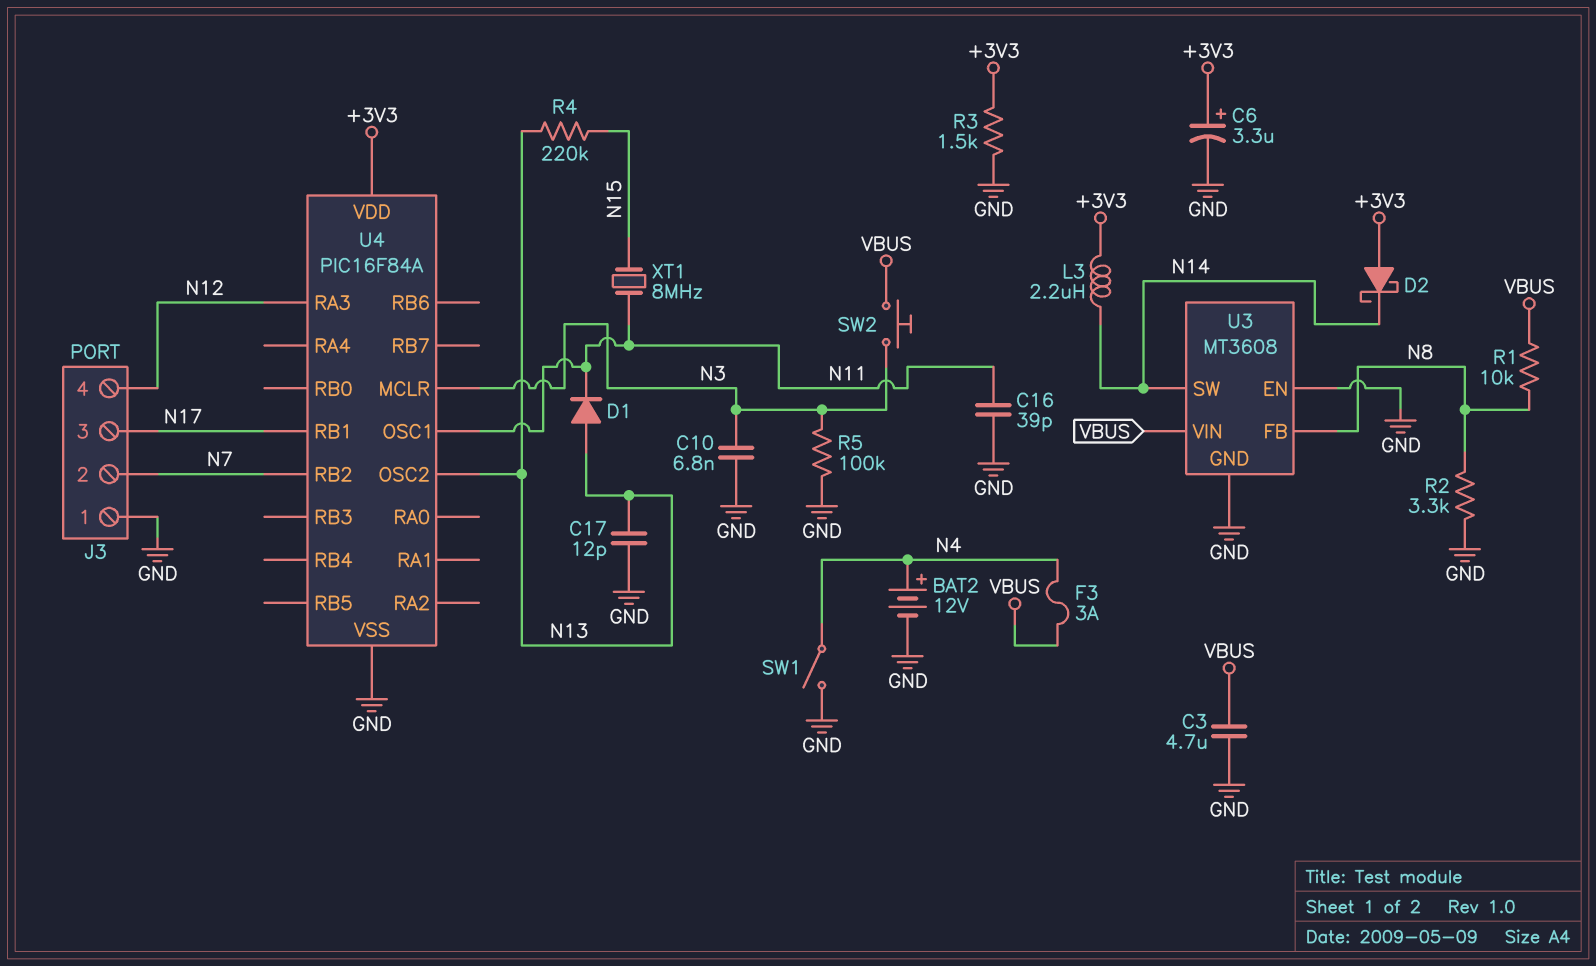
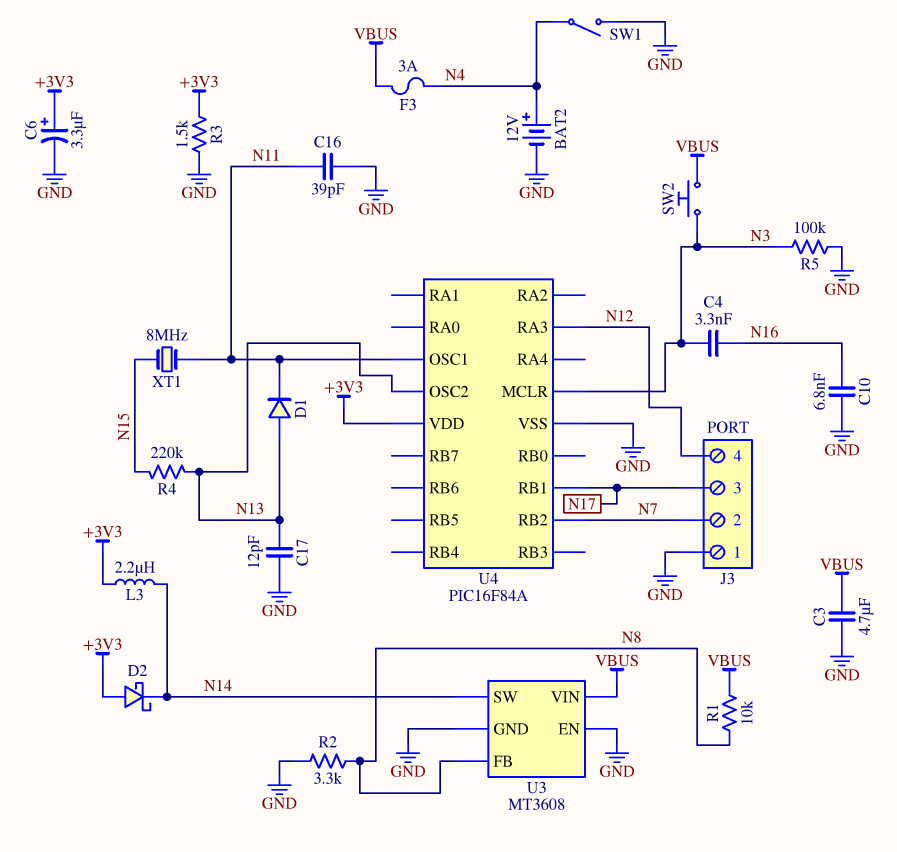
C4: none -> 3.3nF (N3, N16)
C10: 6.8nF (GND, N3) -> 6.8nF (GND, N16)

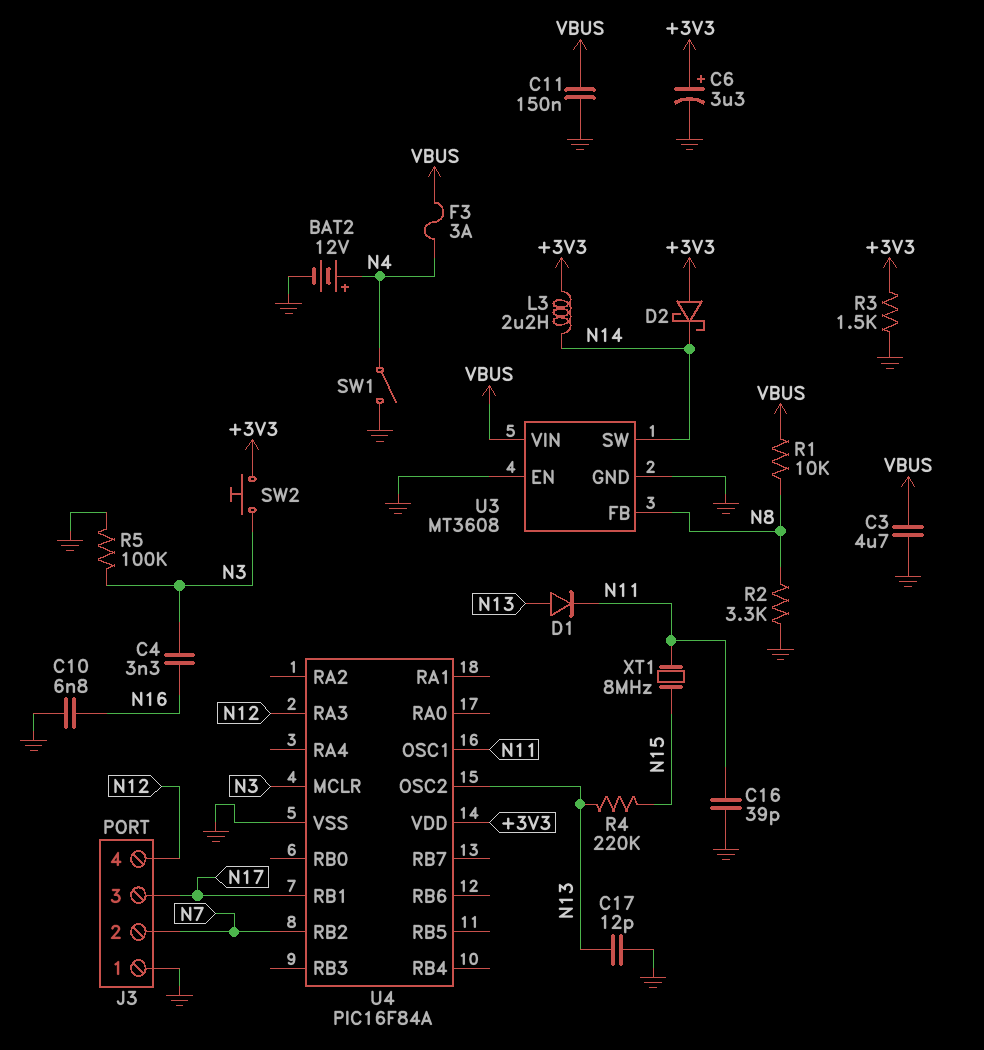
C11: none -> 150nF (GND, VBUS)
SW2: button (N3, VBUS) -> button (+3V3, N3)

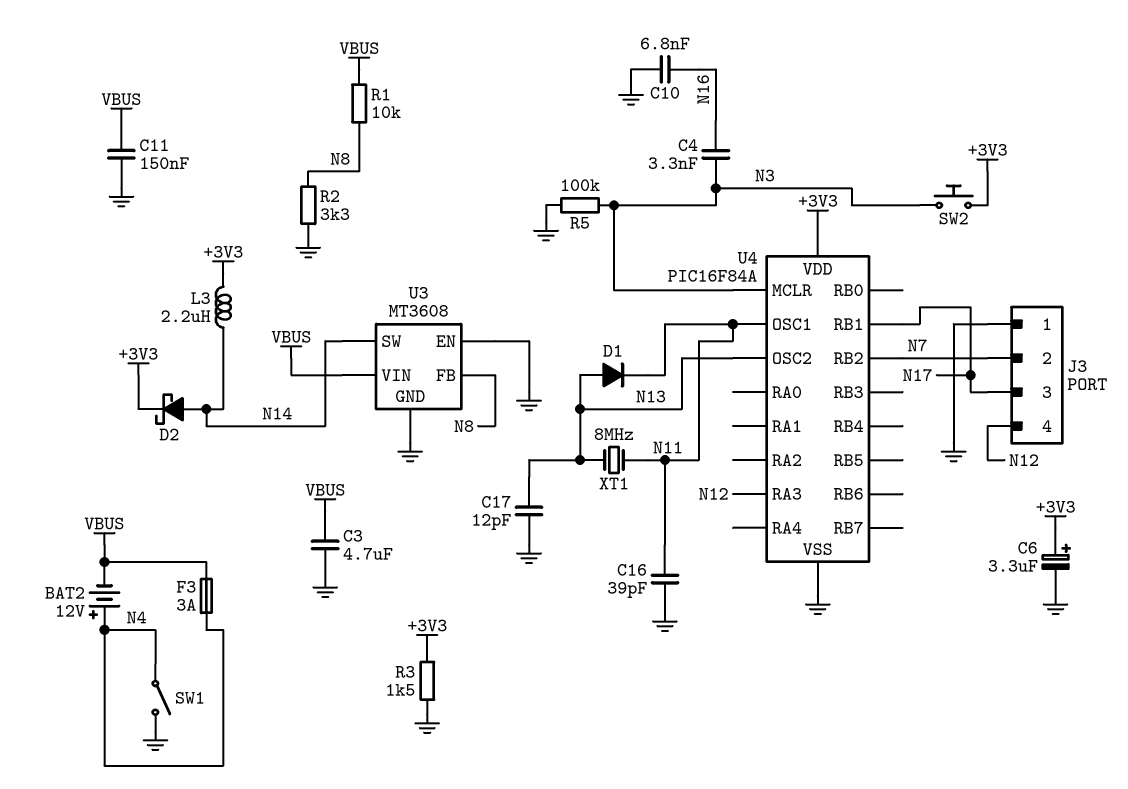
BAT2: 12V (plus N4, minus GND) -> 12V (plus N4, minus VBUS)
D2: schottky (A +3V3, K N14) -> schottky (A N14, K +3V3)
R4: 220k (N13, N15) -> none
XT1: 8MHz (N11, N15) -> 8MHz (N11, N13)

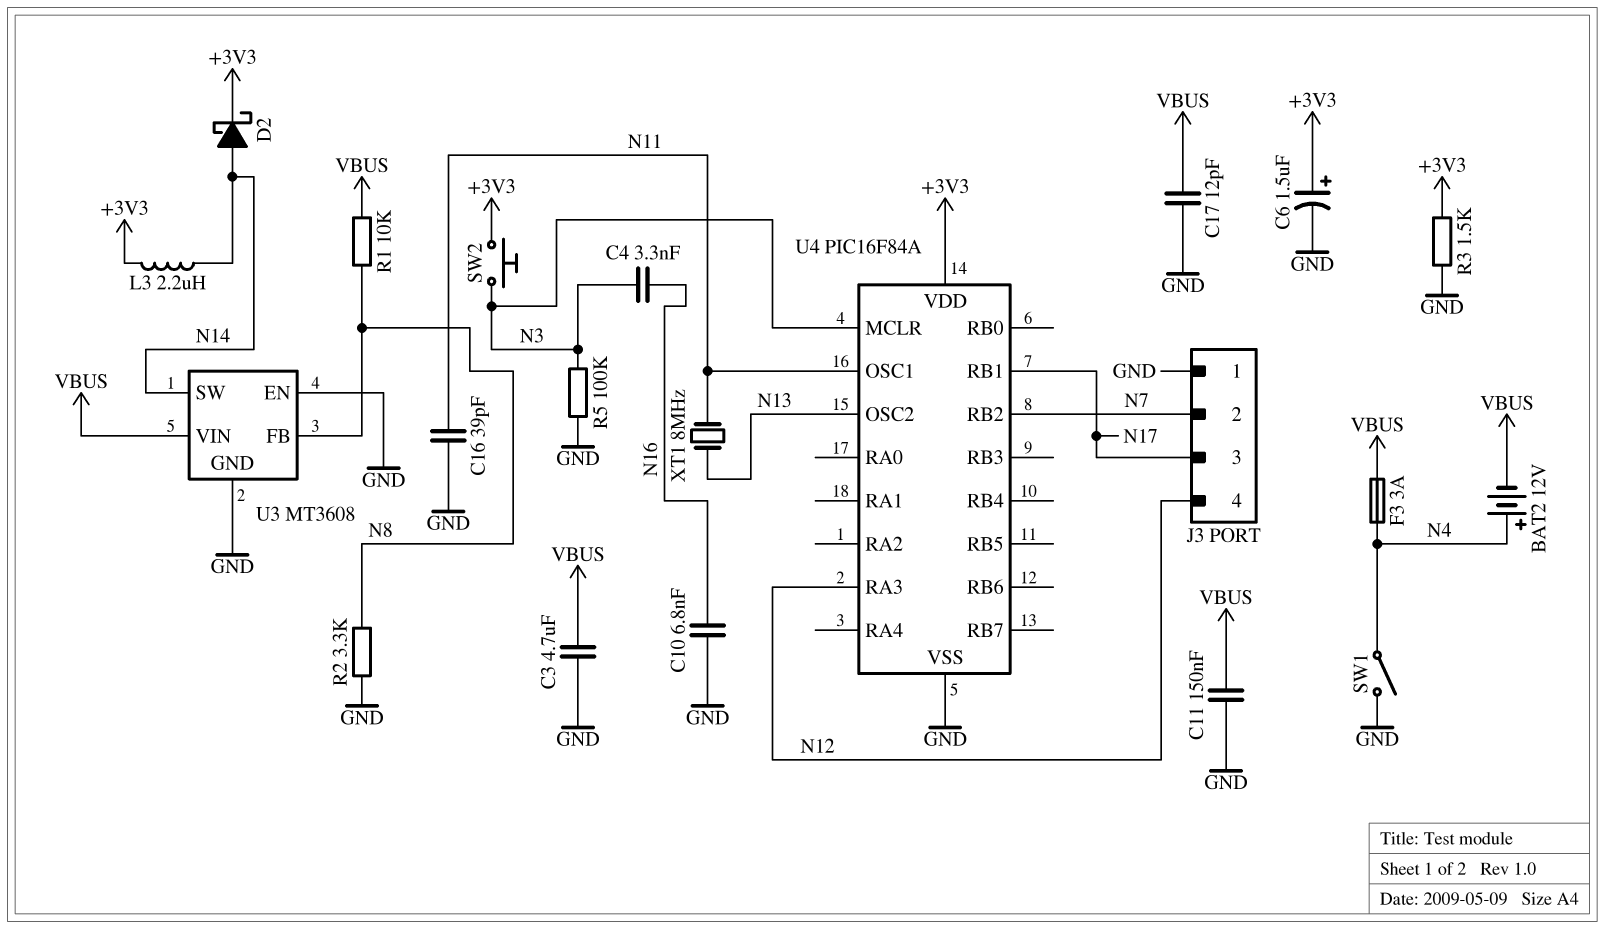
C6: 3.3uF (plus +3V3, minus GND) -> 1.5uF (plus +3V3, minus GND)
C17: 12pF (GND, N13) -> 12pF (GND, VBUS)
D1: diode (A N13, K N11) -> none

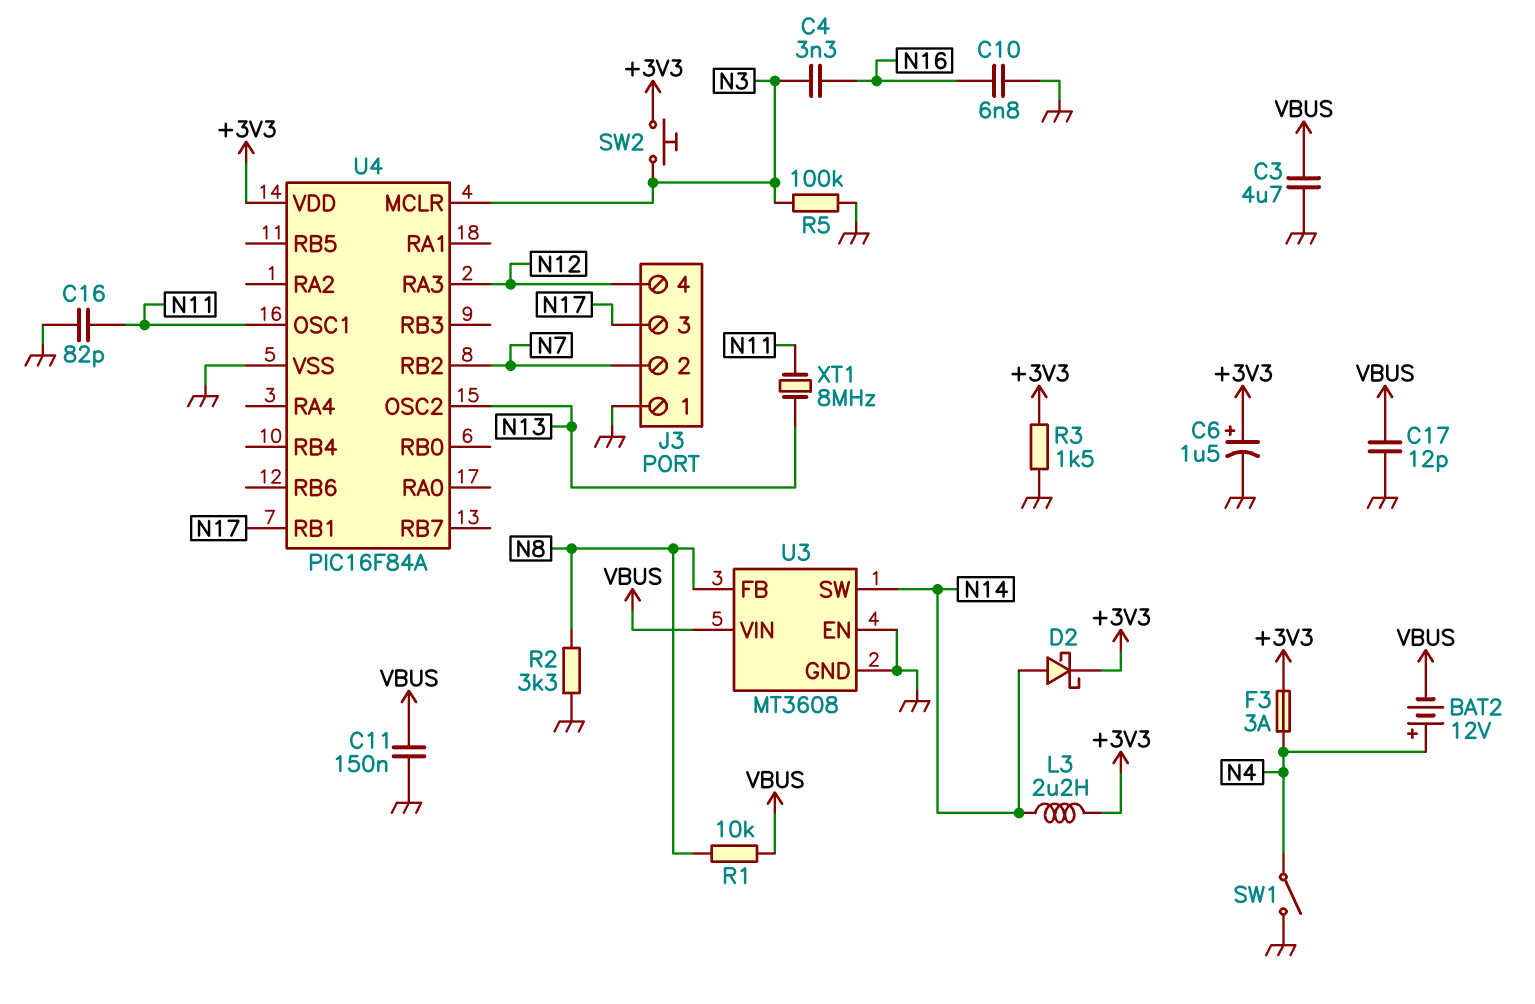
C16: 39pF (GND, N11) -> 82pF (GND, N11)
F3: 3A (N4, VBUS) -> 3A (+3V3, N4)

